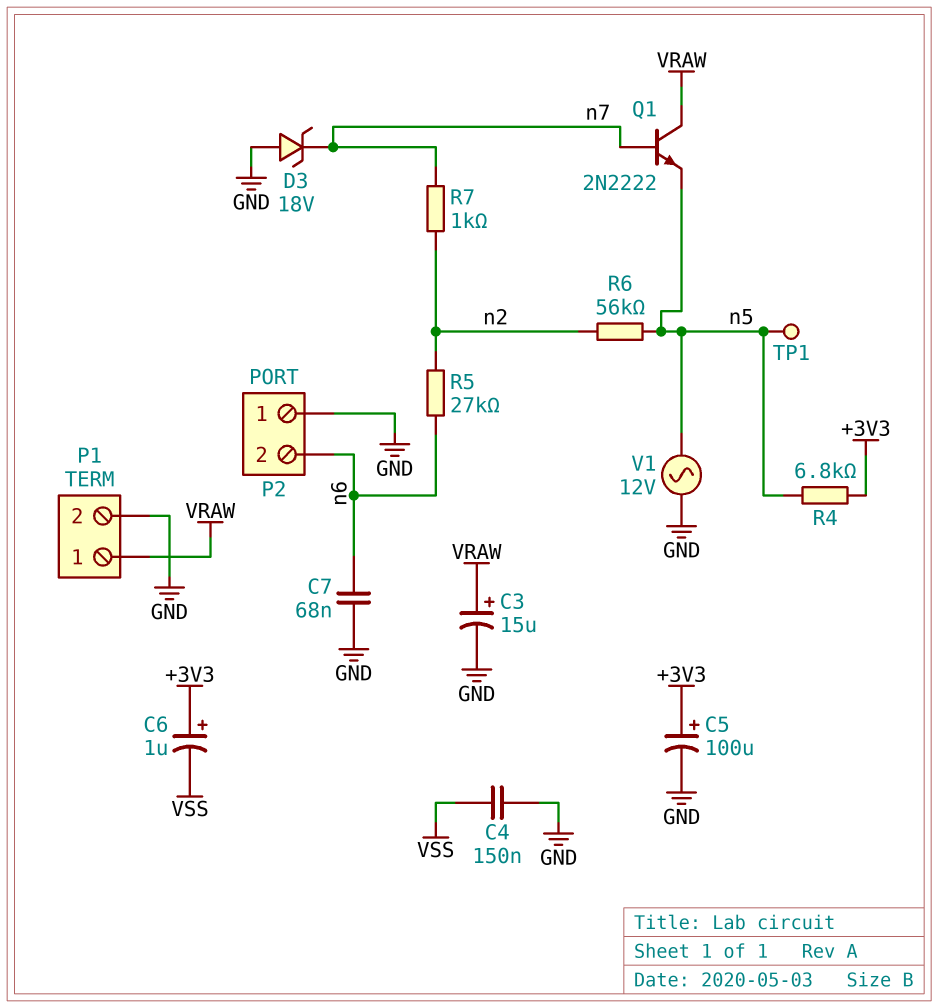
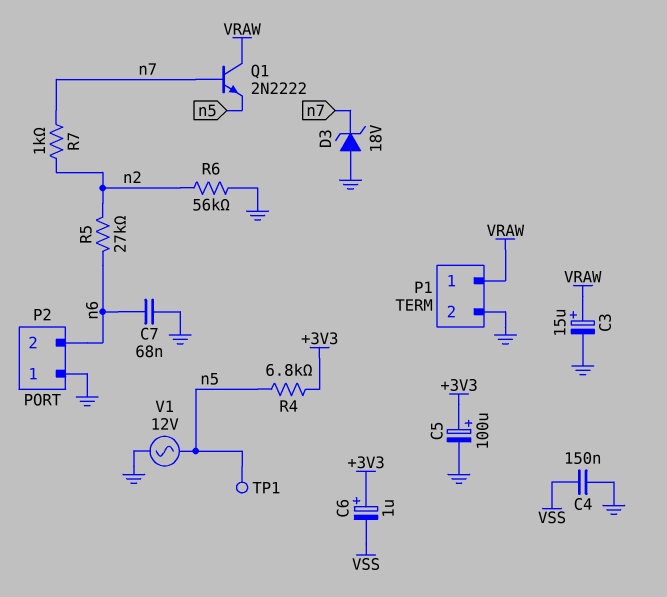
R6: 56k (n2, n5) -> 56k (GND, n2)

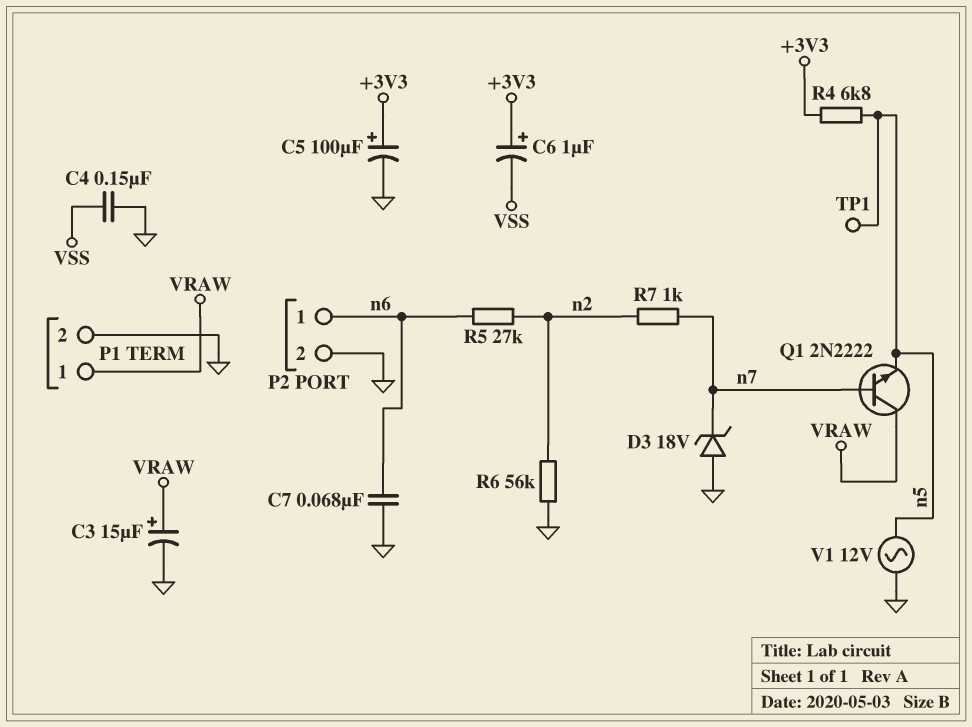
P2 pin 1: GND -> n6
P2 pin 2: n6 -> GND

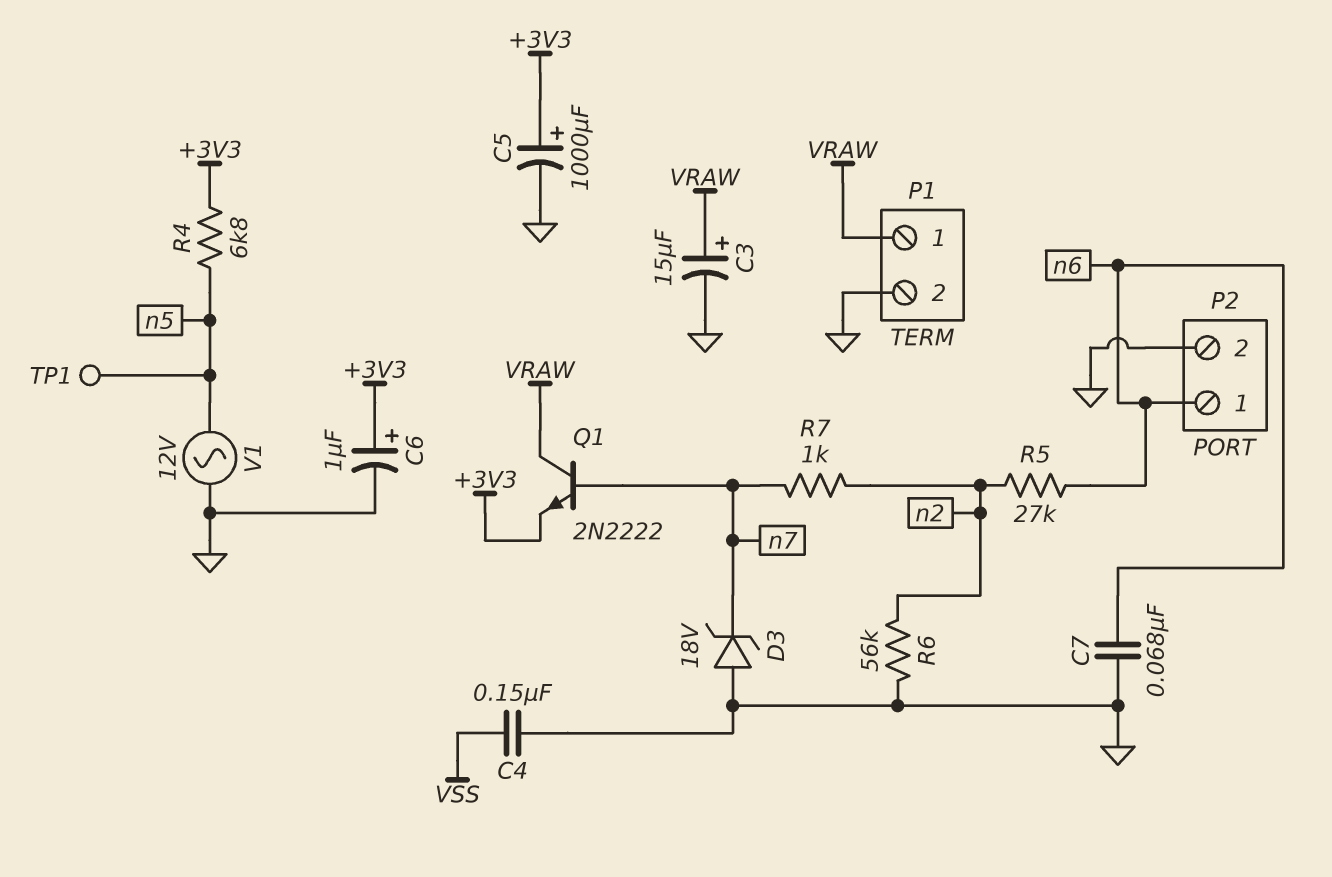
C5: 100uF (plus +3V3, minus GND) -> 1000uF (plus +3V3, minus GND)
C6: 1uF (plus +3V3, minus VSS) -> 1uF (plus +3V3, minus GND)
Q1: NPN 2N2222 (B n7, C VRAW, E n5) -> NPN 2N2222 (B n7, C VRAW, E +3V3)

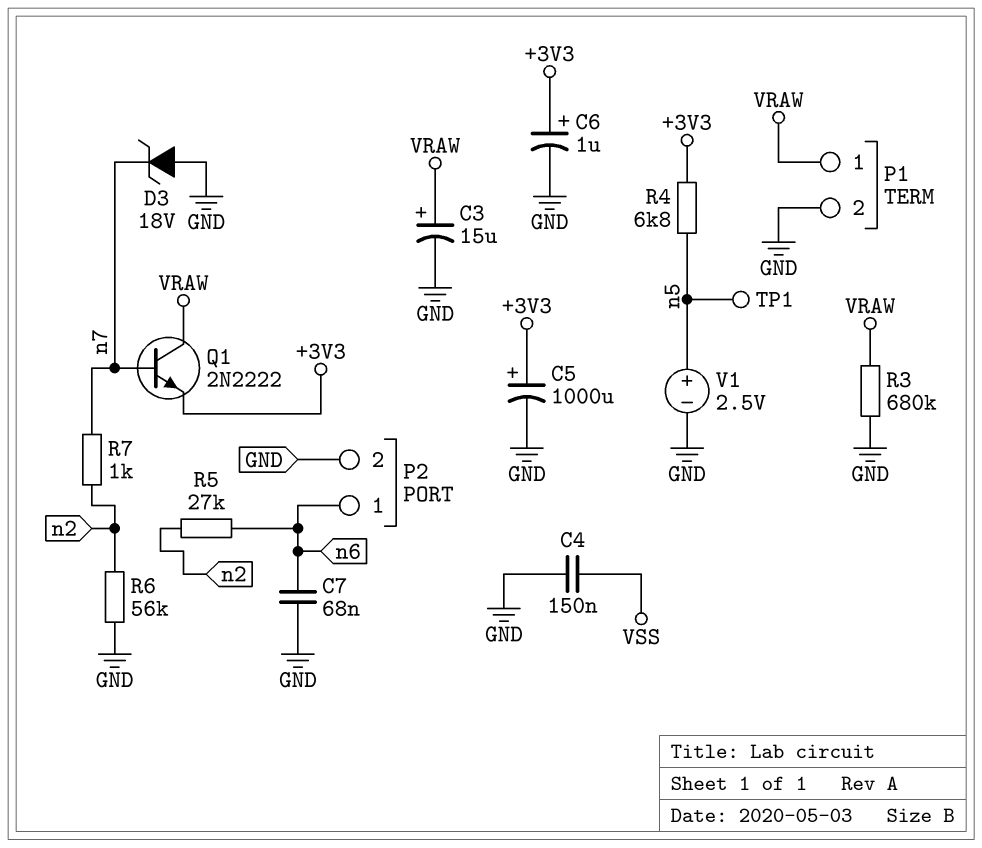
R3: none -> 680k (GND, VRAW)
V1: AC 12V (GND, n5) -> 2.5V (plus n5, minus GND)

